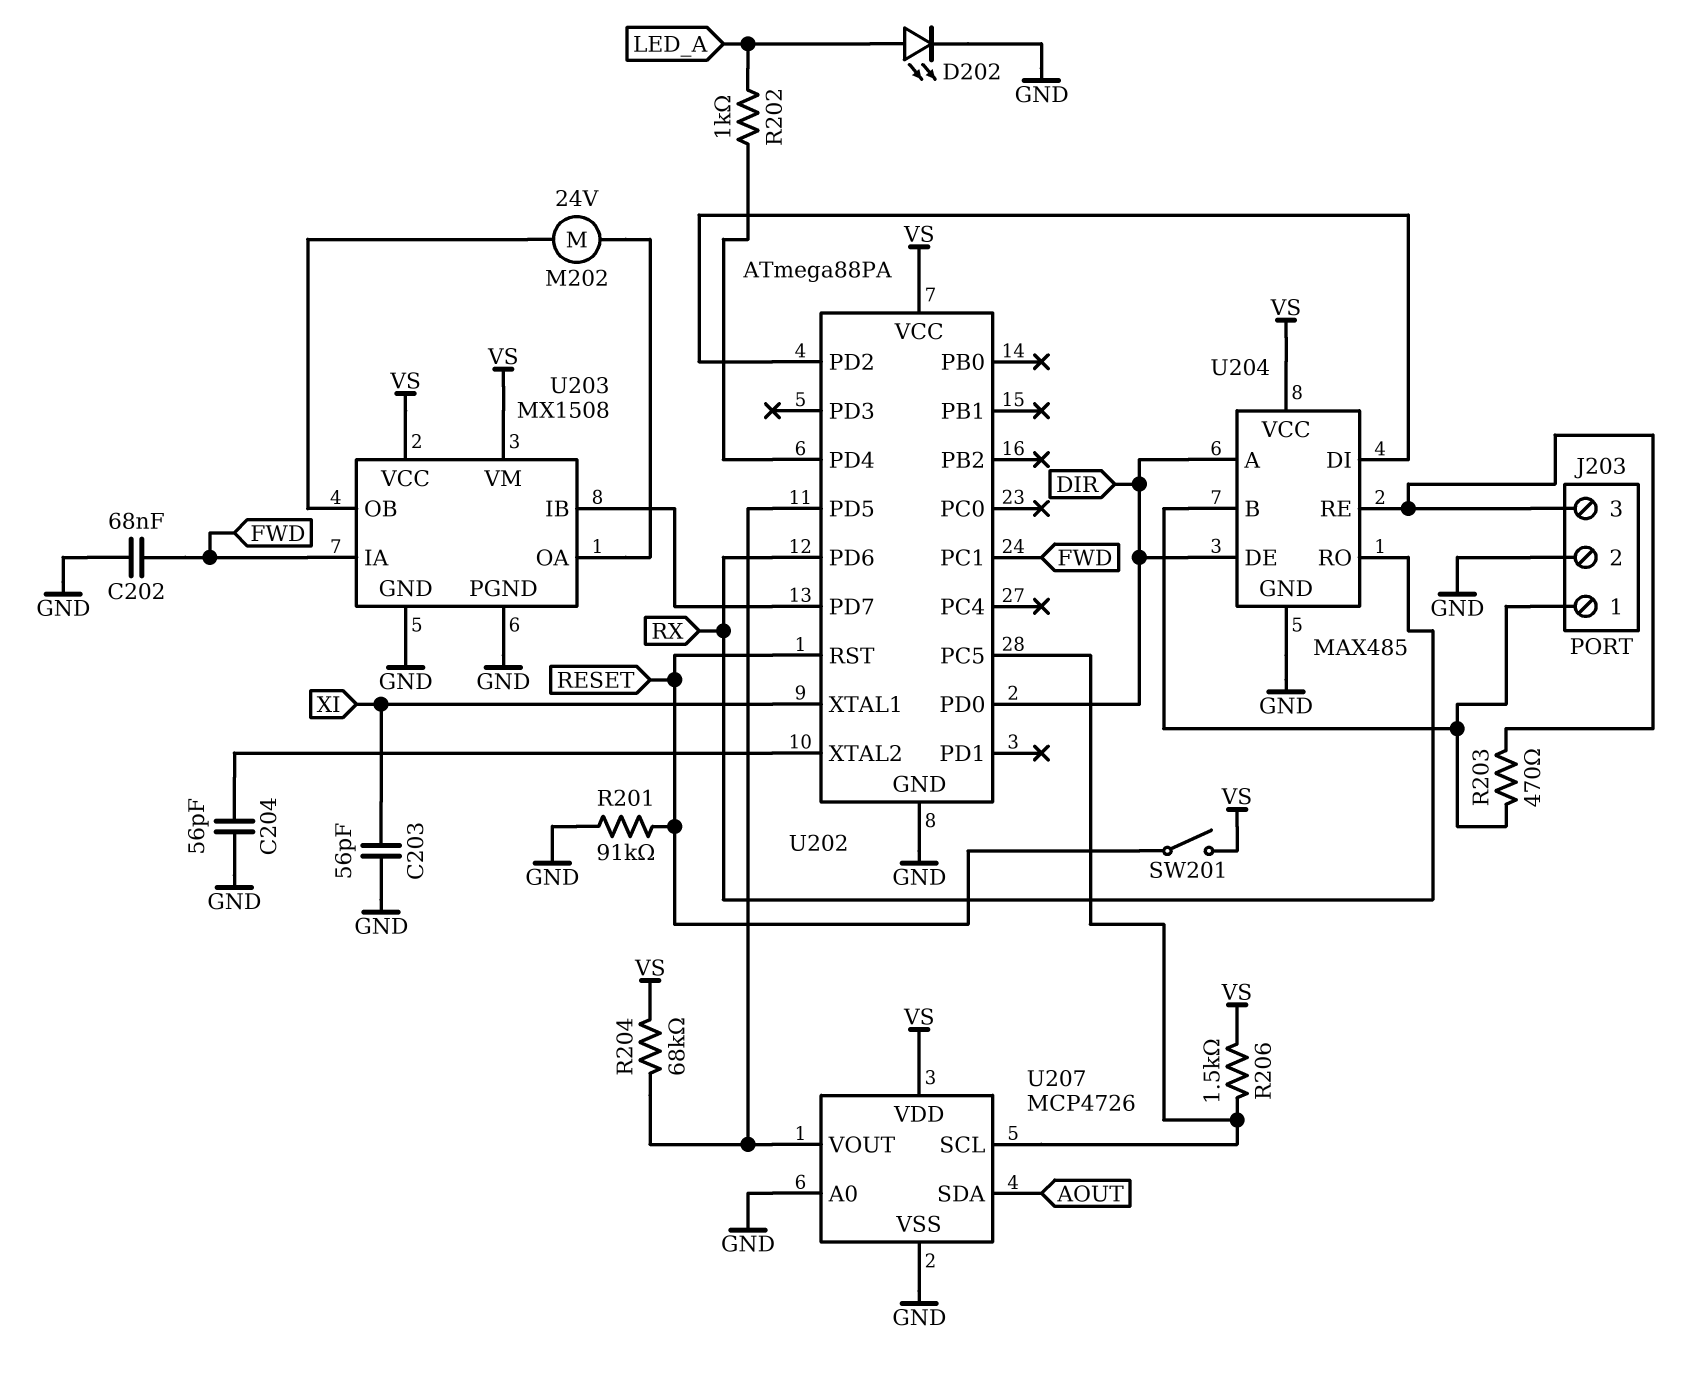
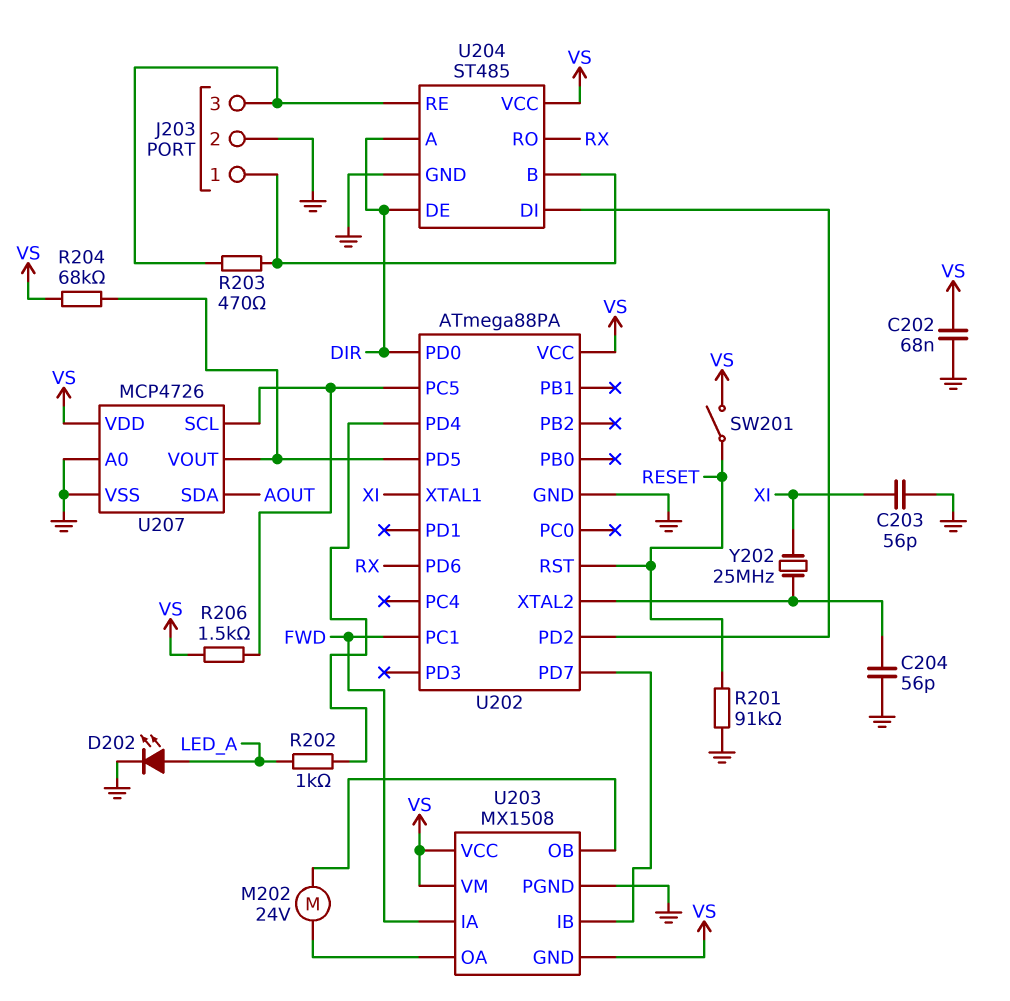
C202: 68nF (FWD, GND) -> 68nF (GND, VS)
U203 pin GND: GND -> VS
U204: MAX485 -> ST485
Y202: none -> 25MHz (U202/XTAL2, XI)

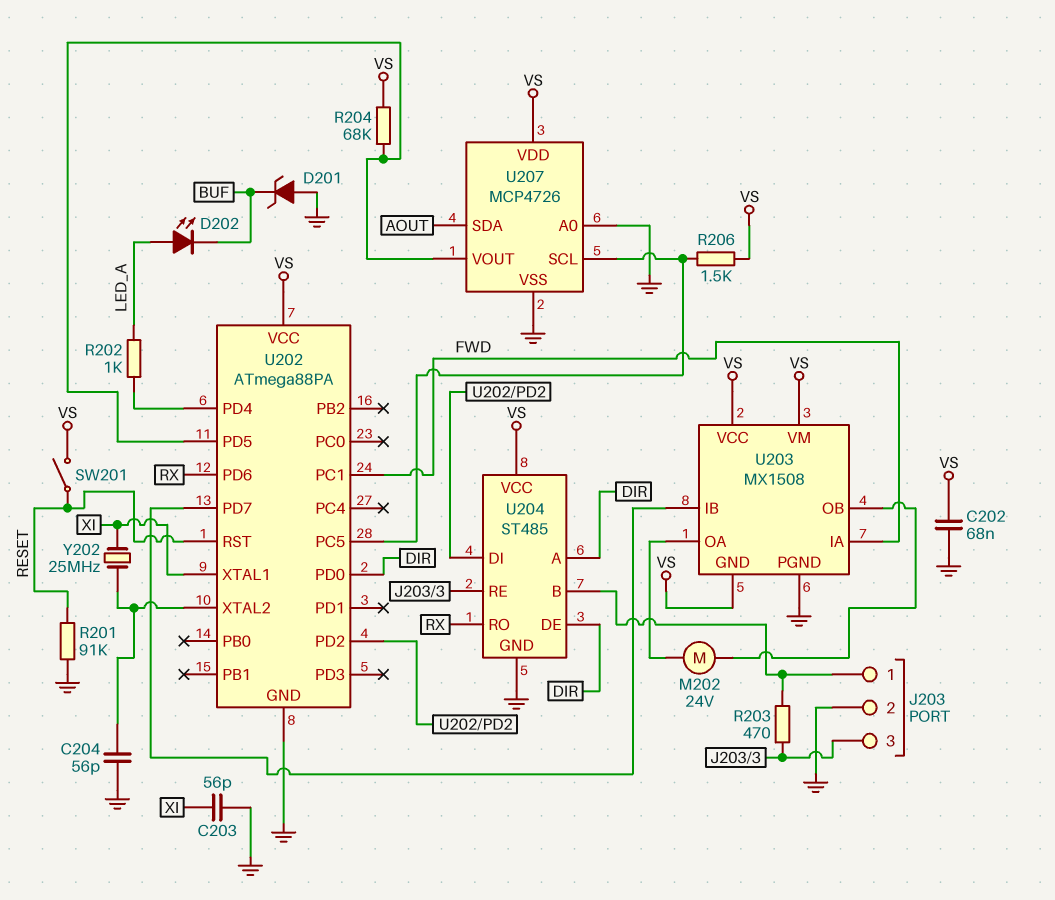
D201: none -> zener (A GND, K BUF)
D202: LED (A LED_A, K GND) -> LED (A LED_A, K BUF)

